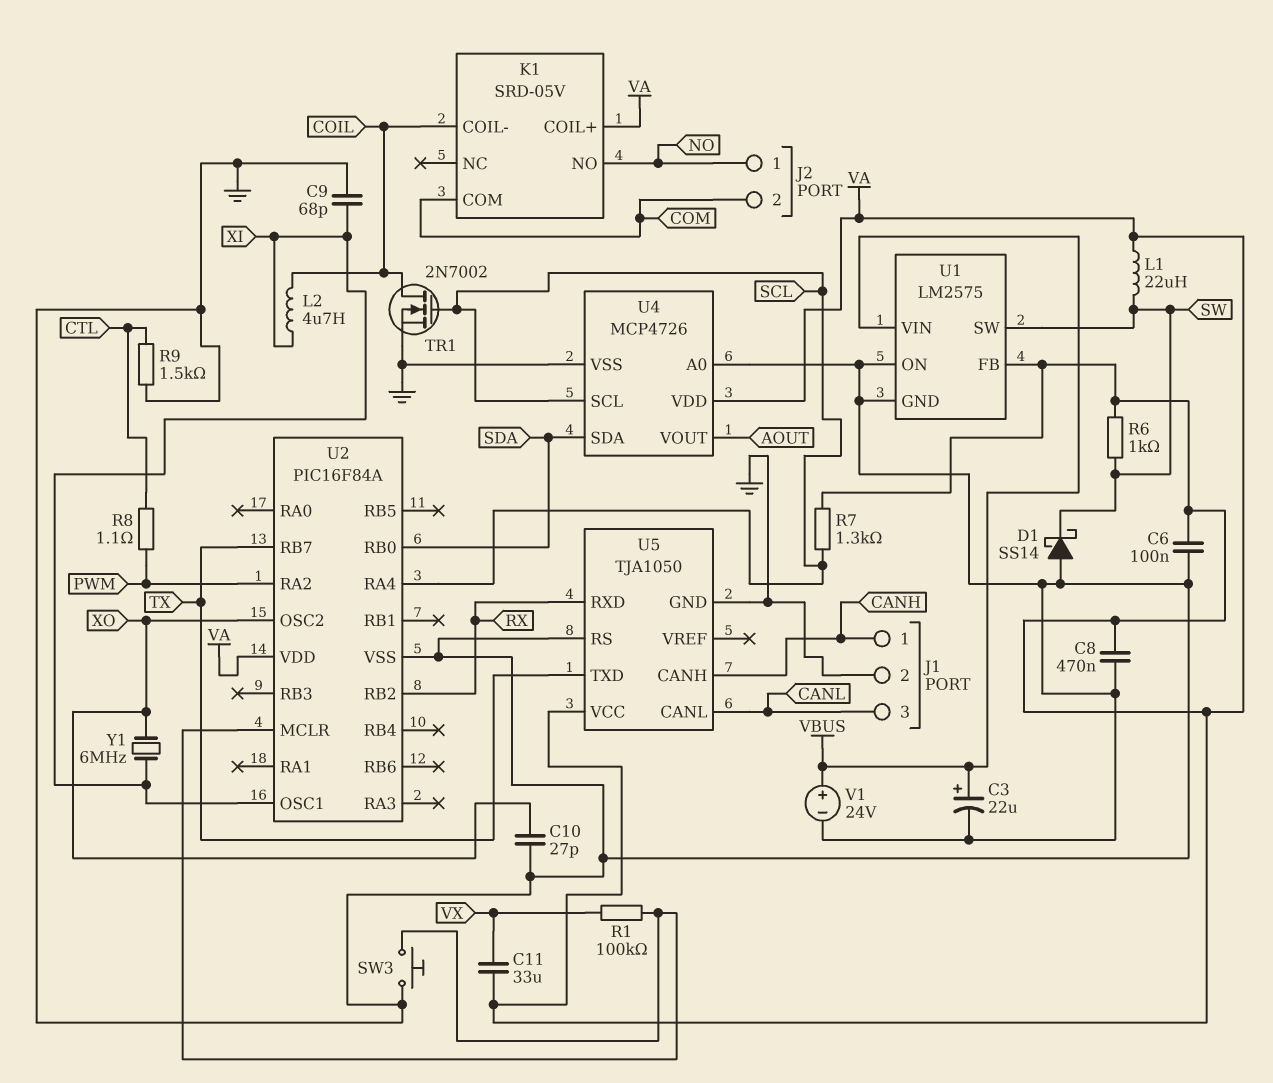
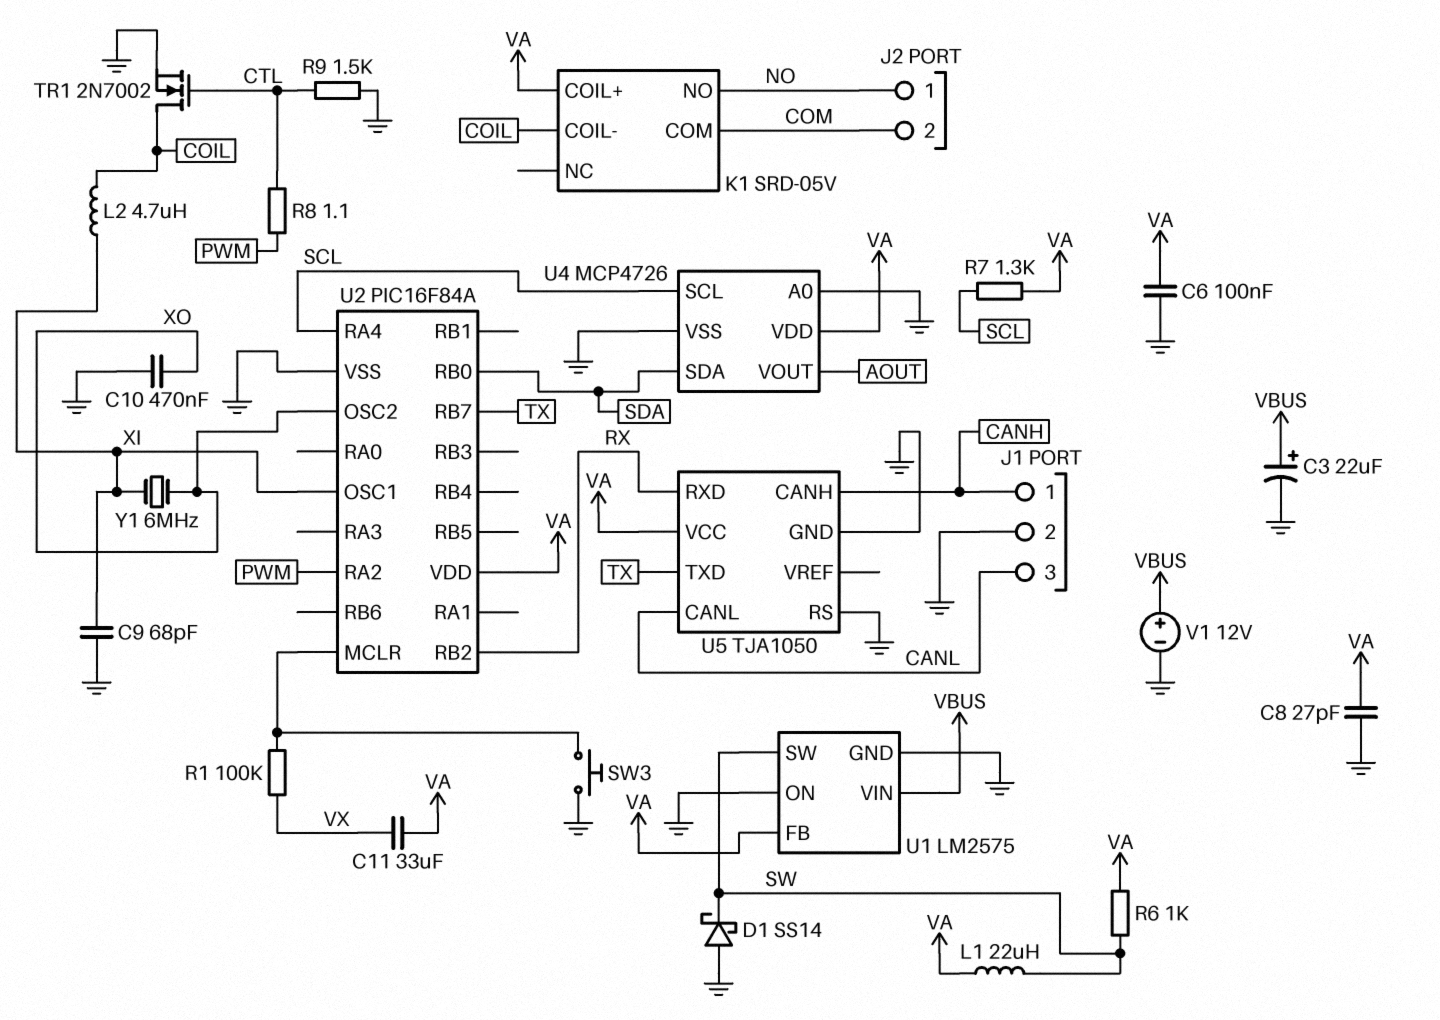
C8: 470nF (GND, VA) -> 27pF (GND, VA)
C10: 27pF (GND, XO) -> 470nF (GND, XO)
TR1: NMOS 2N7002 (G SCL, D COIL, S GND) -> NMOS 2N7002 (G CTL, D COIL, S GND)
V1: 24V (plus VBUS, minus GND) -> 12V (plus VBUS, minus GND)

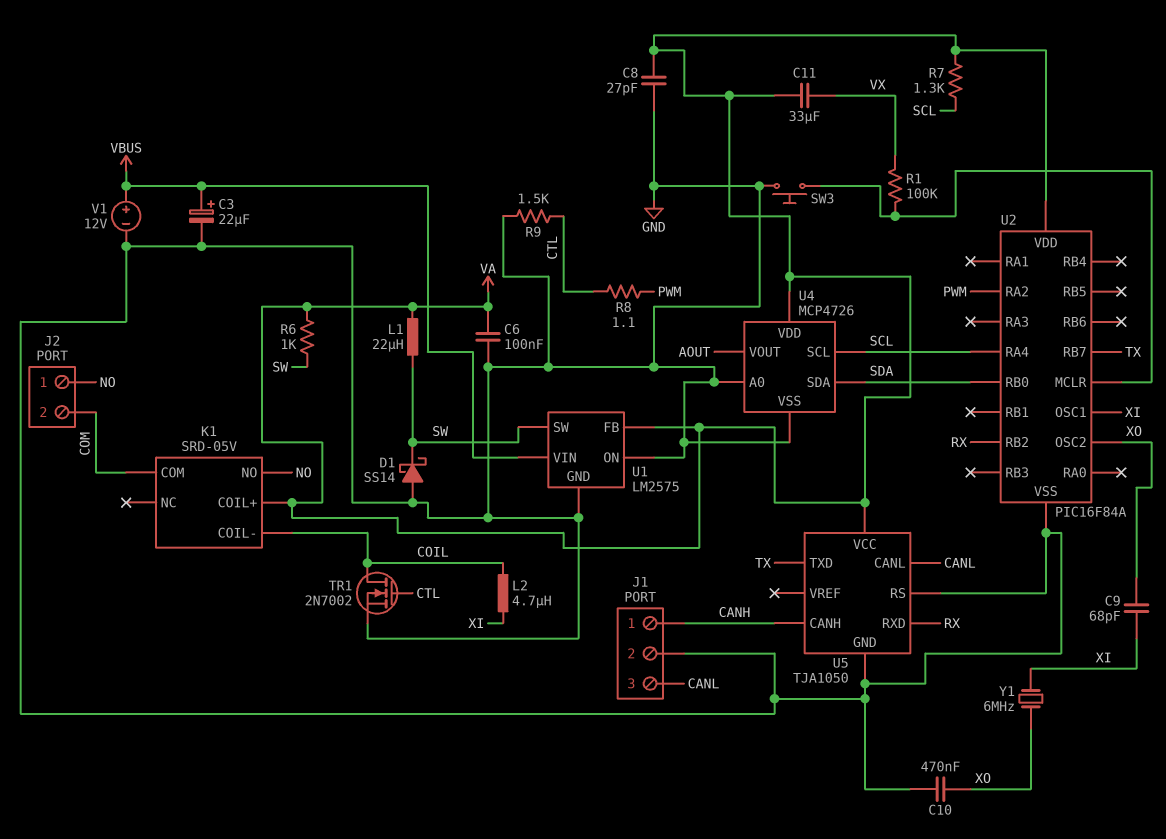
C9: 68pF (GND, XI) -> 68pF (XI, XO)

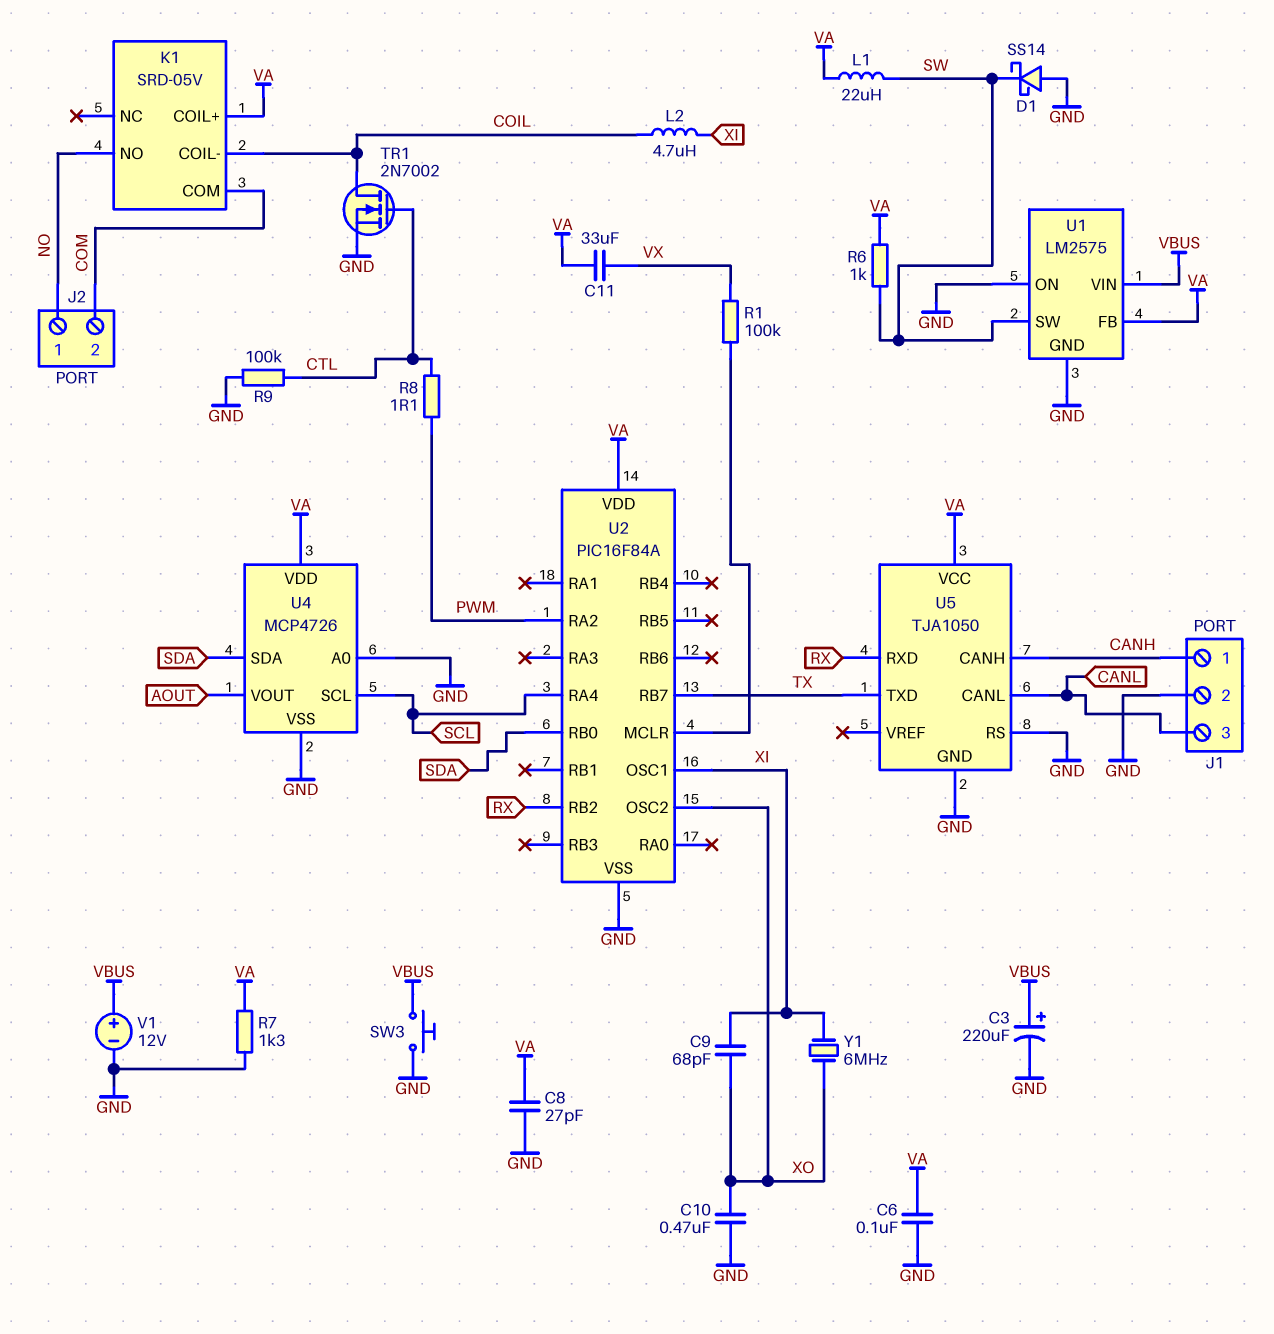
C3: 22uF (plus VBUS, minus GND) -> 220uF (plus VBUS, minus GND)
R7: 1.3k (SCL, VA) -> 1.3k (GND, VA)
R9: 1.5k (CTL, GND) -> 100k (CTL, GND)
SW3: button (GND, U2/MCLR) -> button (GND, VBUS)

